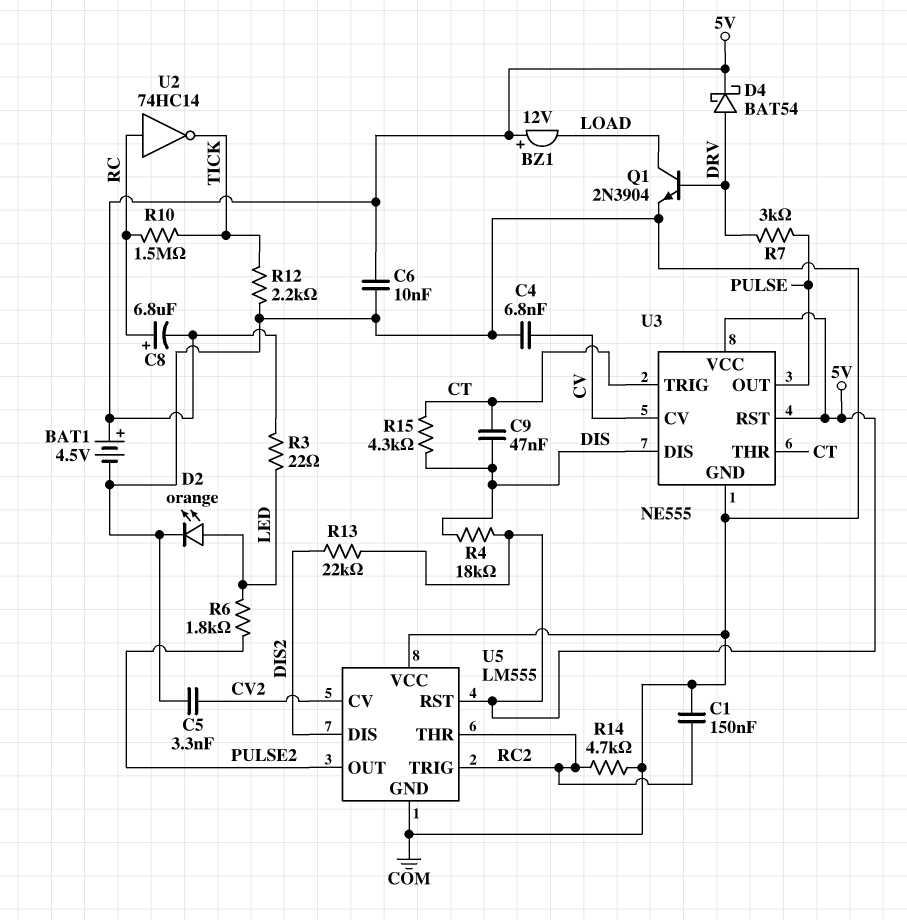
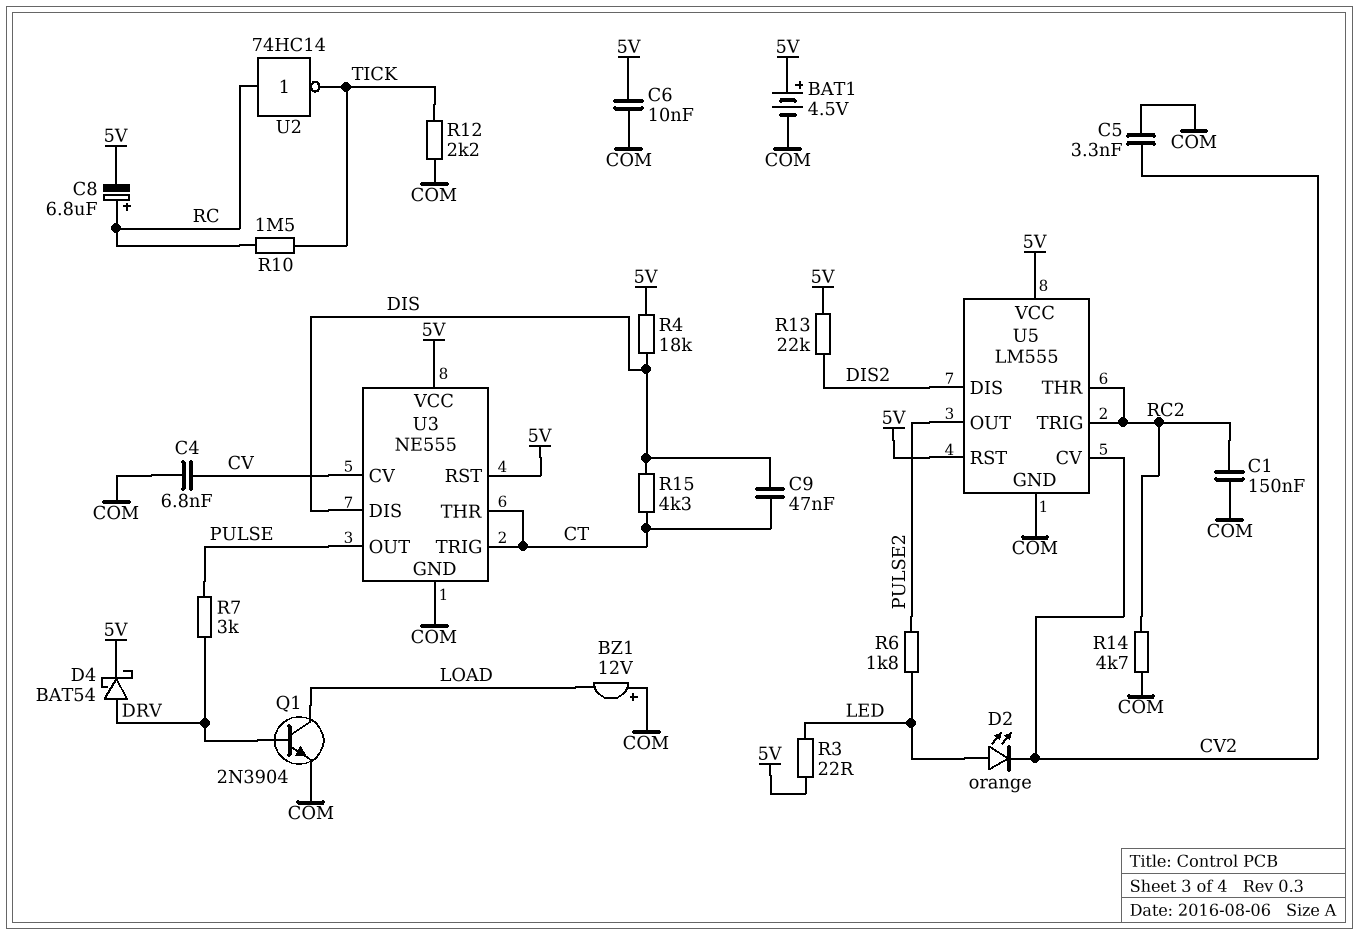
BZ1: buzzer 12V (plus 5V, minus LOAD) -> buzzer 12V (plus COM, minus LOAD)
D2: LED orange (A LED, K COM) -> LED orange (A LED, K CV2)
U5 pin VCC: COM -> 5V

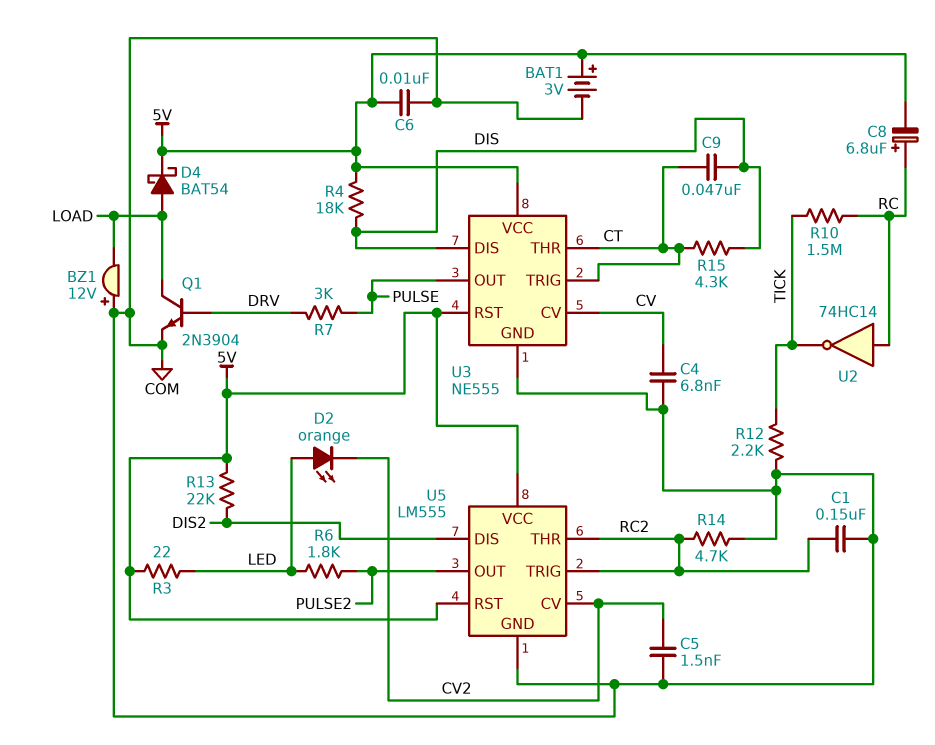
BAT1: 4.5V (plus 5V, minus COM) -> 3V (plus 5V, minus COM)
C5: 3.3nF (COM, CV2) -> 1.5nF (COM, CV2)
D4: schottky BAT54 (A DRV, K 5V) -> schottky BAT54 (A LOAD, K 5V)

